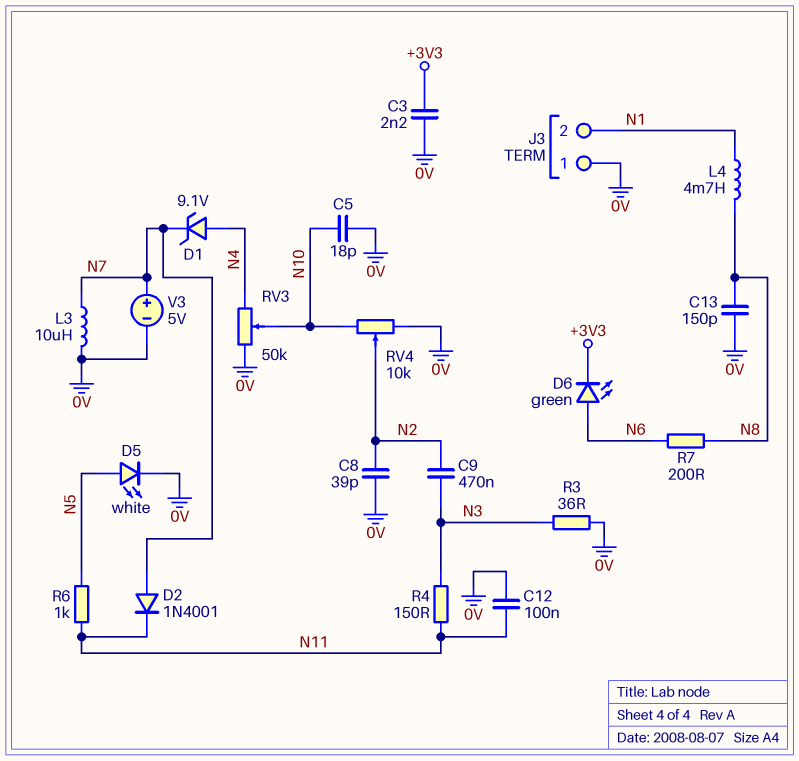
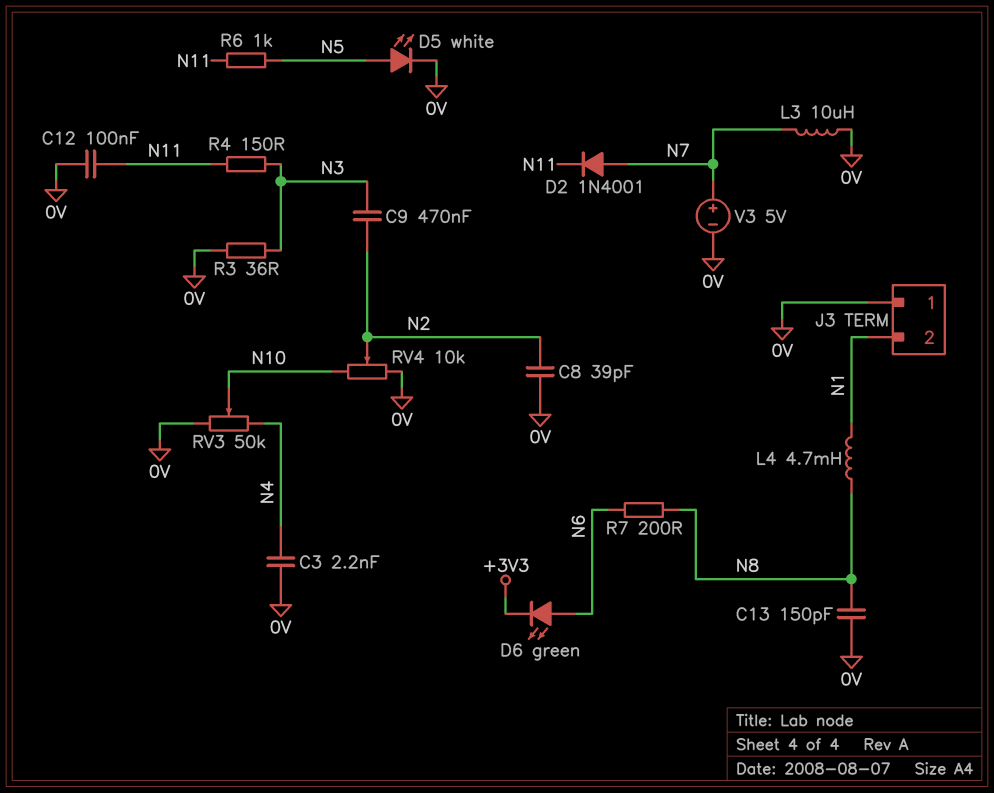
C3: 2.2nF (+3V3, 0V) -> 2.2nF (0V, N4)
C5: 18pF (0V, N10) -> none
D1: zener 9.1V (A N4, K N7) -> none

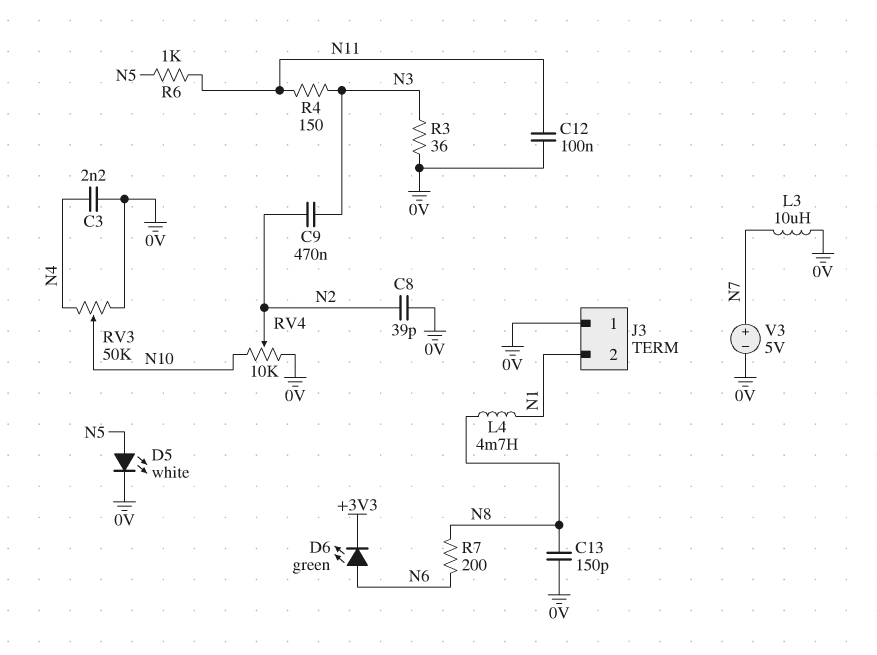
D2: diode 1N4001 (A N7, K N11) -> none

